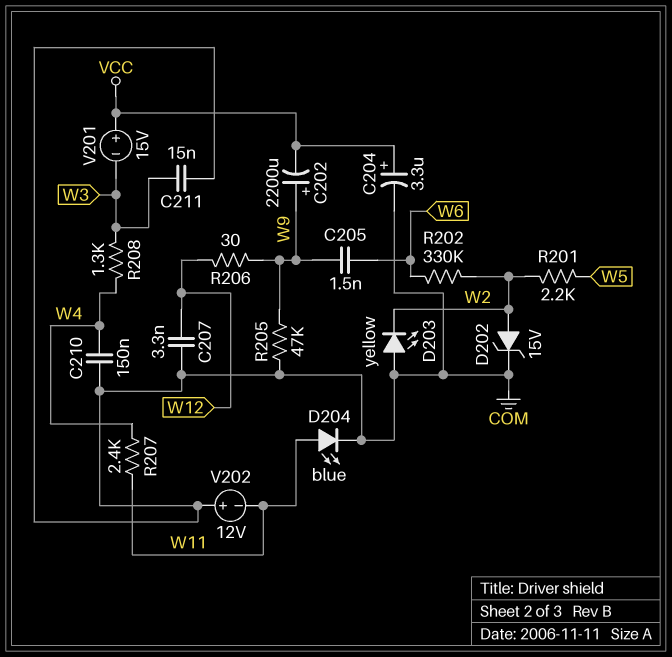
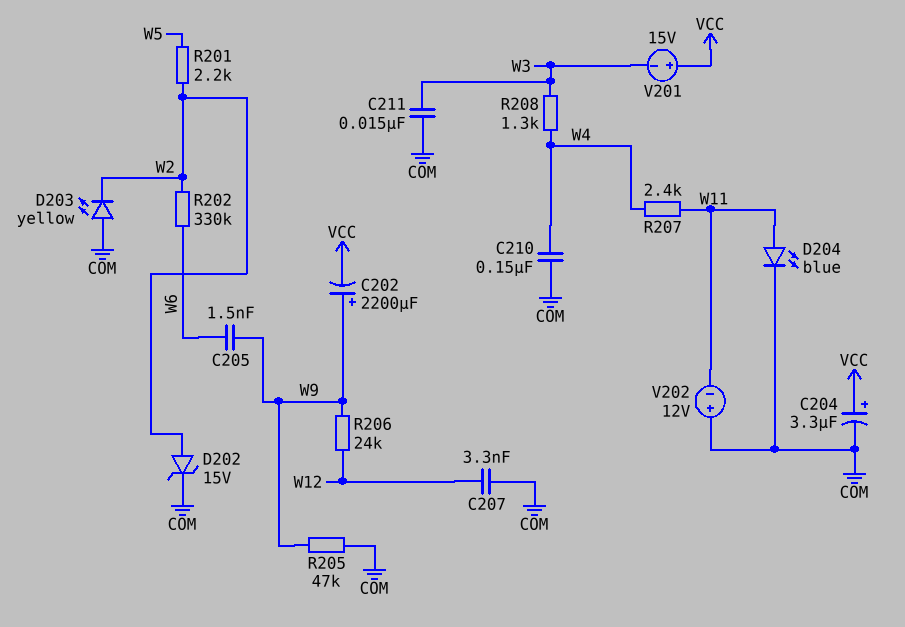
R206: 30 (W9, W12) -> 24k (W9, W12)

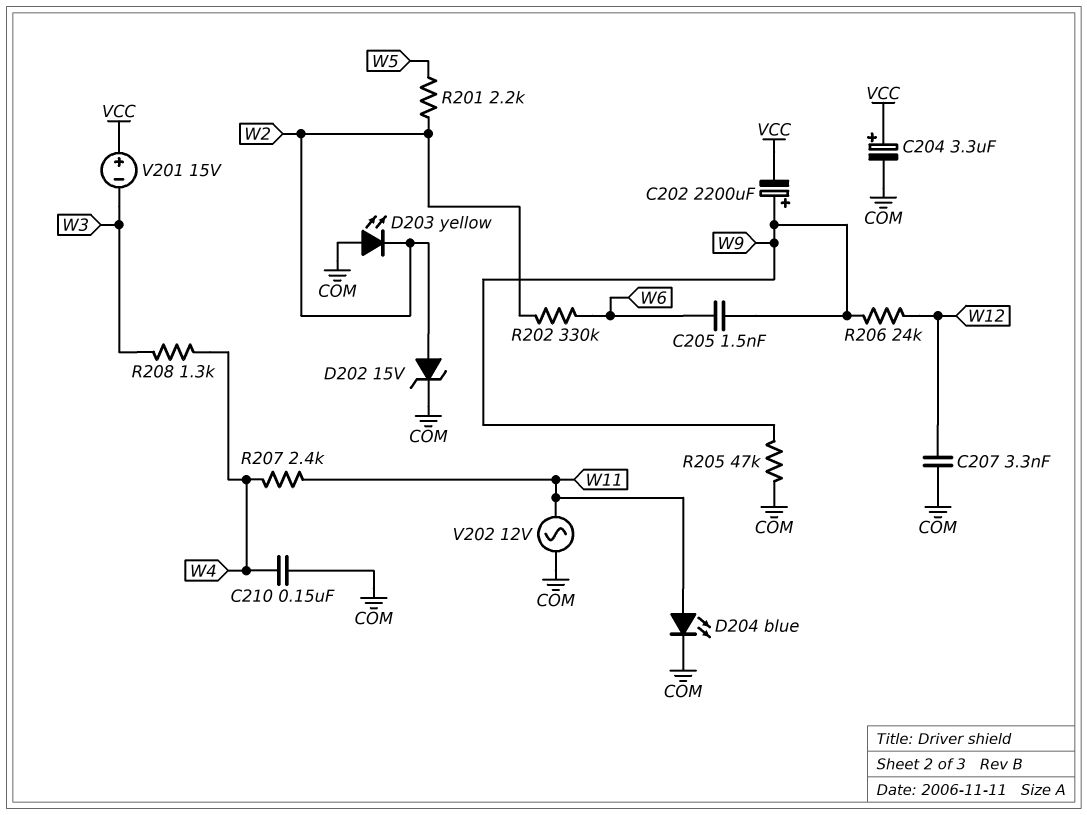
C211: 15nF (COM, W3) -> none
V202: 12V (plus COM, minus W11) -> AC 12V (COM, W11)

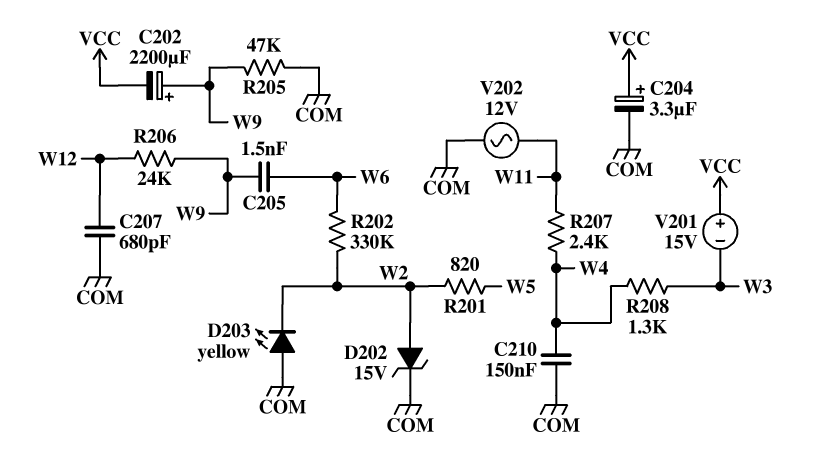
C207: 3.3nF (COM, W12) -> 680pF (COM, W12)
D204: LED blue (A W11, K COM) -> none
R201: 2.2k (W2, W5) -> 820 (W2, W5)

